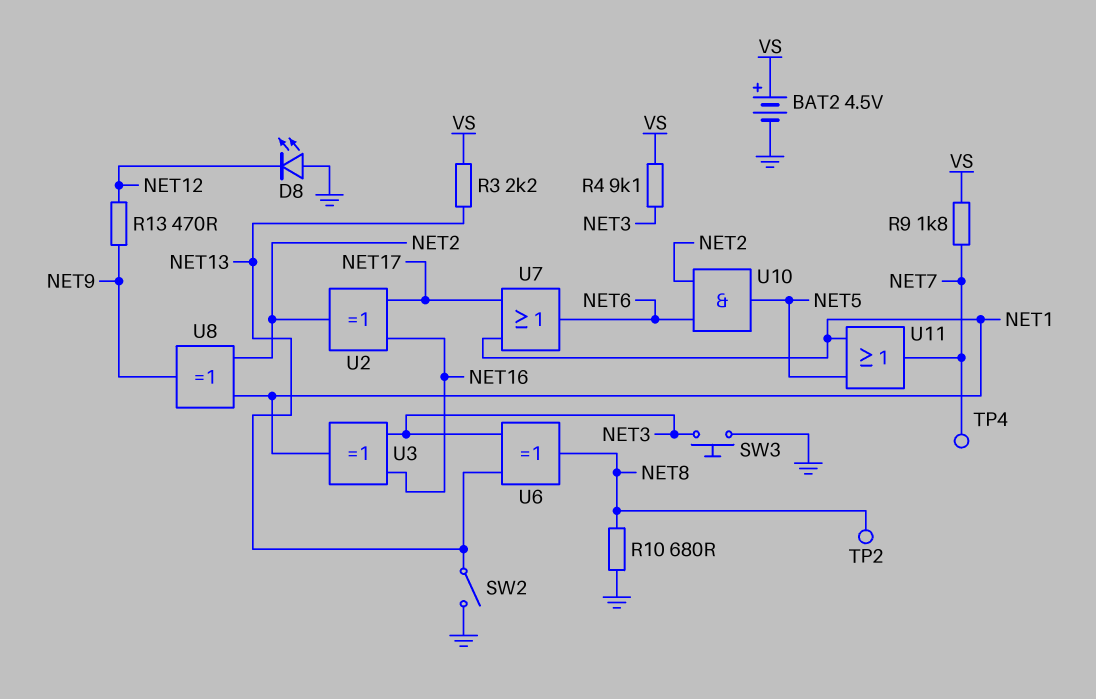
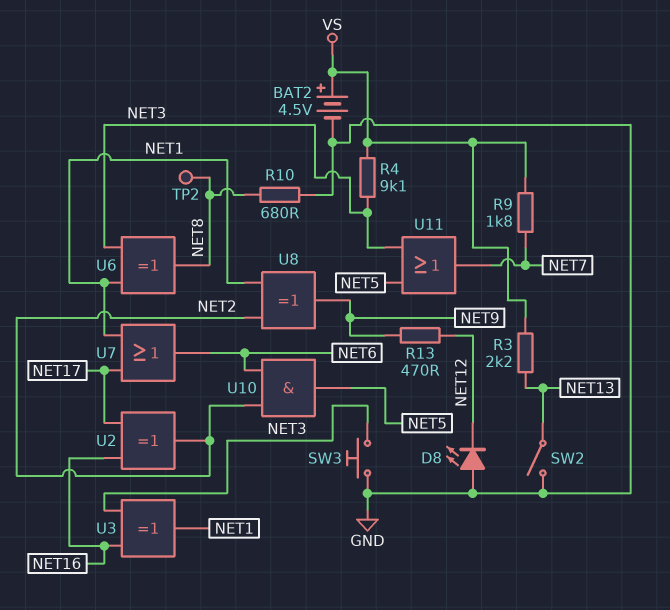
TP4: test point (NET7) -> none
U6: XOR (in NET3, in NET13, out NET8) -> XOR (in NET1, in NET3, out NET8)
U11: OR (in NET1, in NET5, out NET7) -> OR (in NET3, in NET5, out NET7)

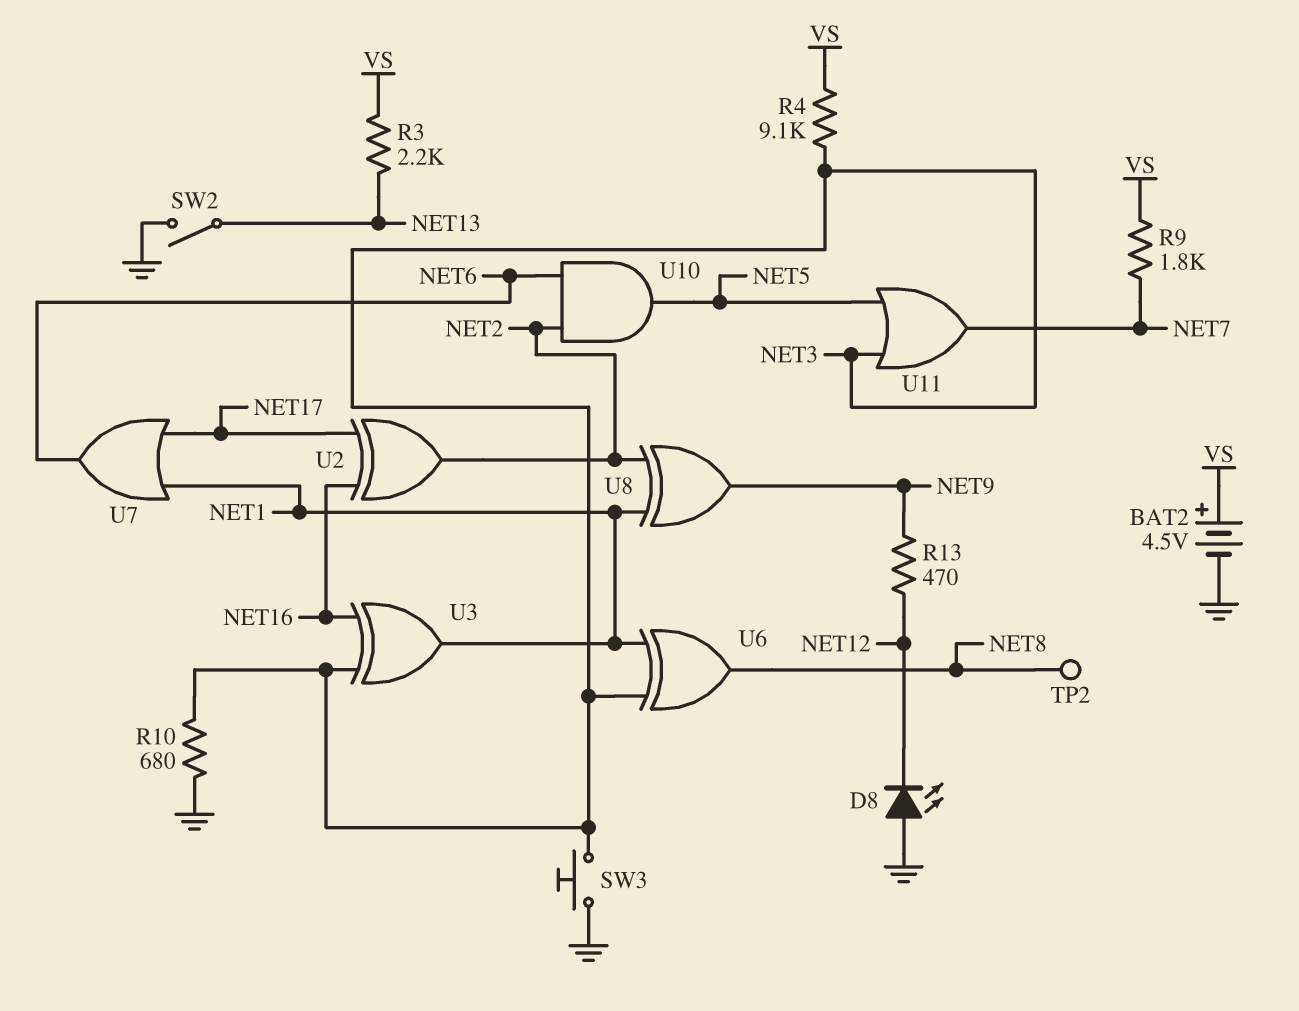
R10: 680 (GND, NET8) -> 680 (GND, NET3)

